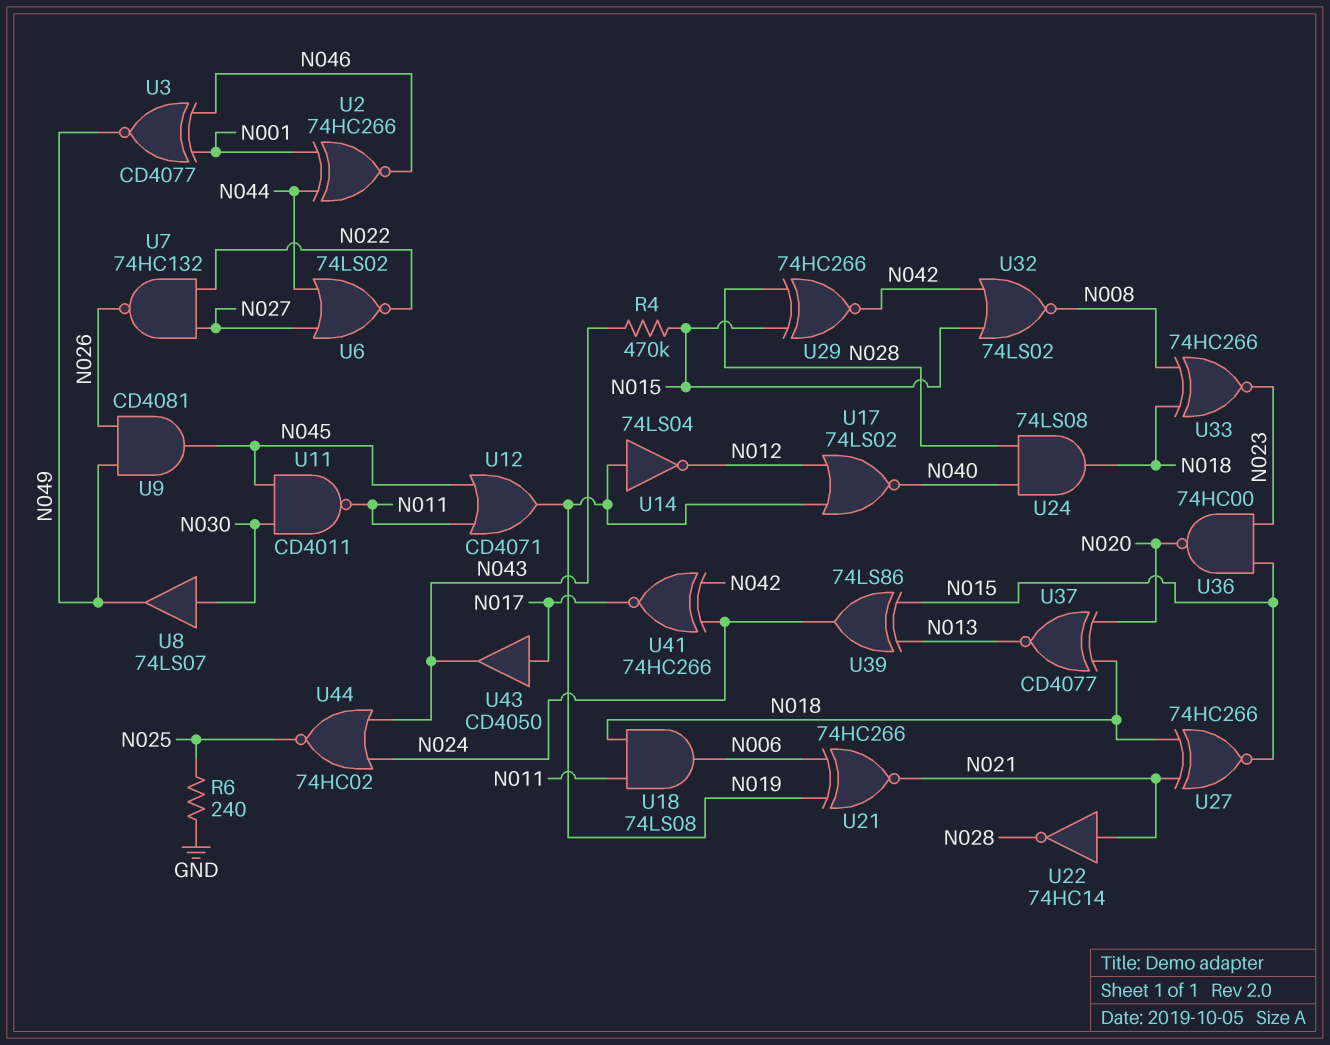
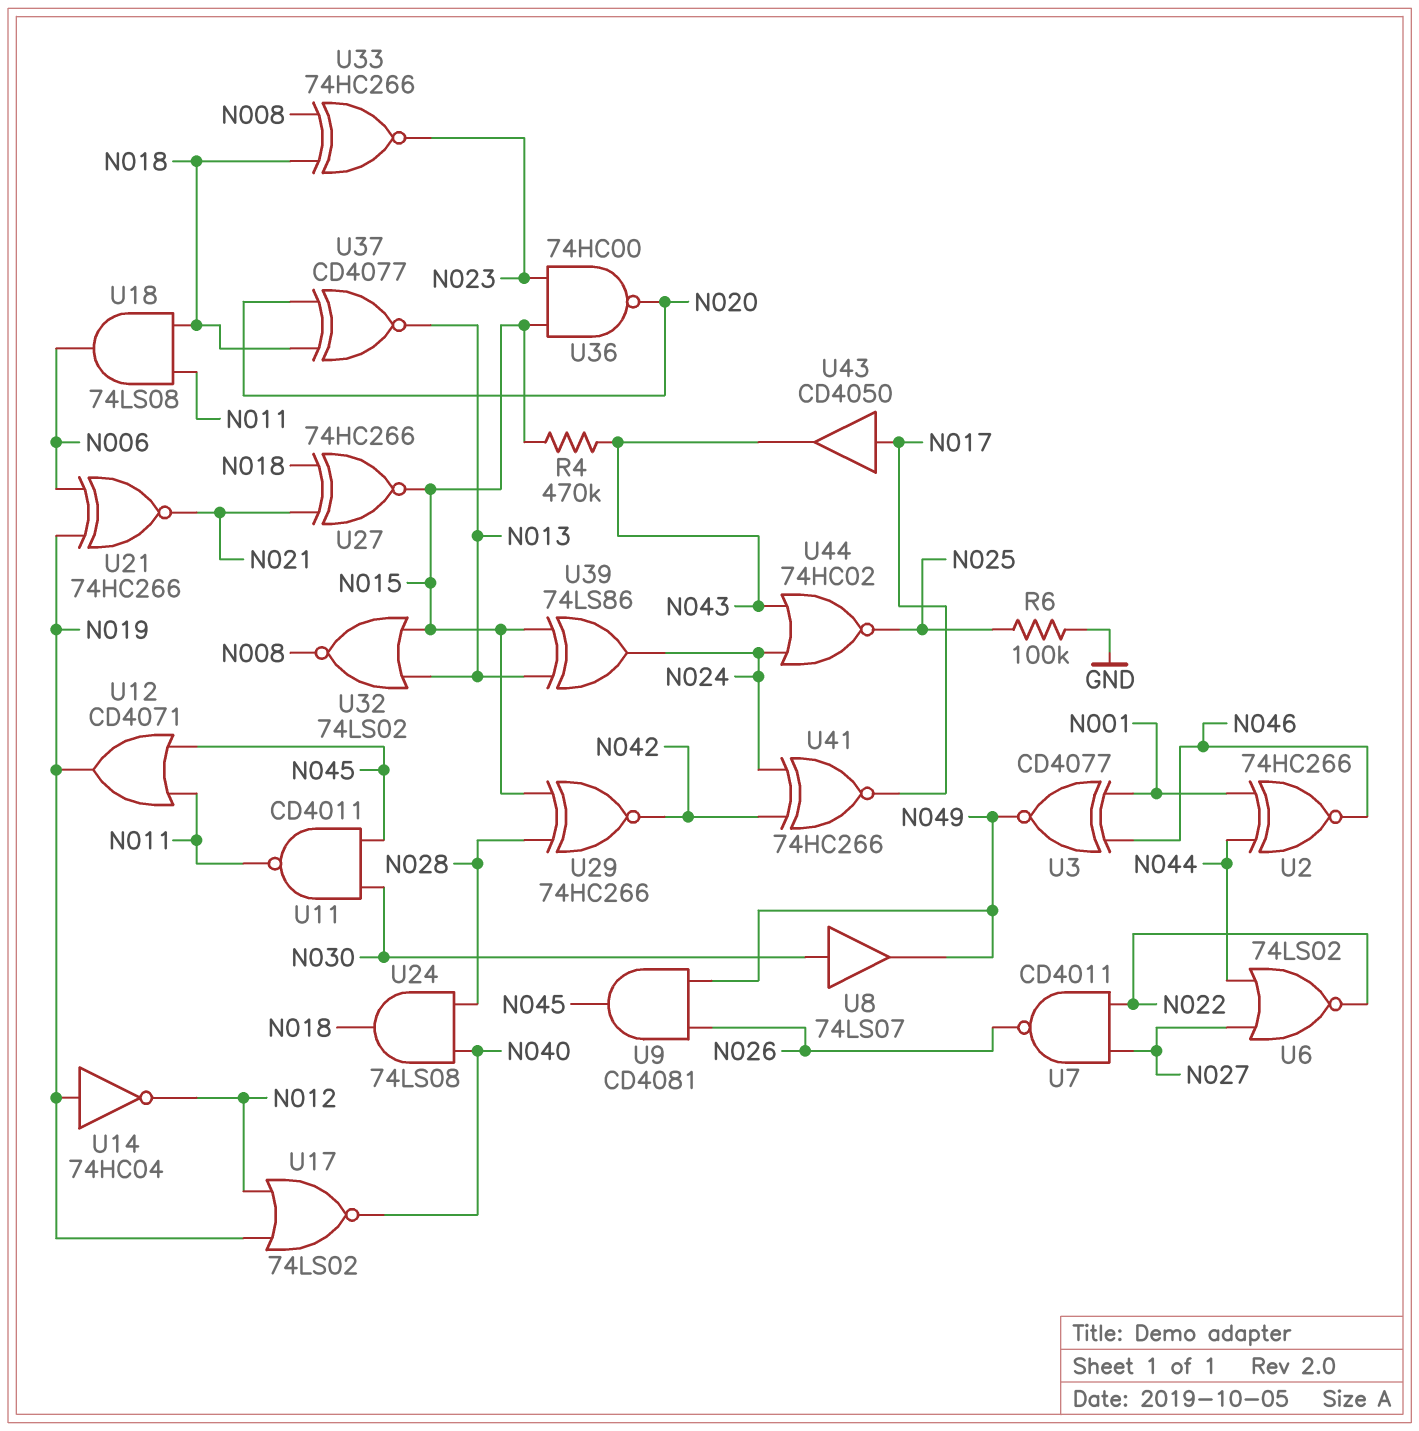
R6: 240 (GND, N025) -> 100k (GND, N025)
U7: NAND 74HC132 (in N022, in N027, out N026) -> NAND CD4011 (in N022, in N027, out N026)
U14: NOT 74LS04 (in N019, out N012) -> NOT 74HC04 (in N019, out N012)
U22: NOT 74HC14 (in N021, out N028) -> none
U32: NOR 74LS02 (in N015, in N042, out N008) -> NOR 74LS02 (in N013, in N015, out N008)

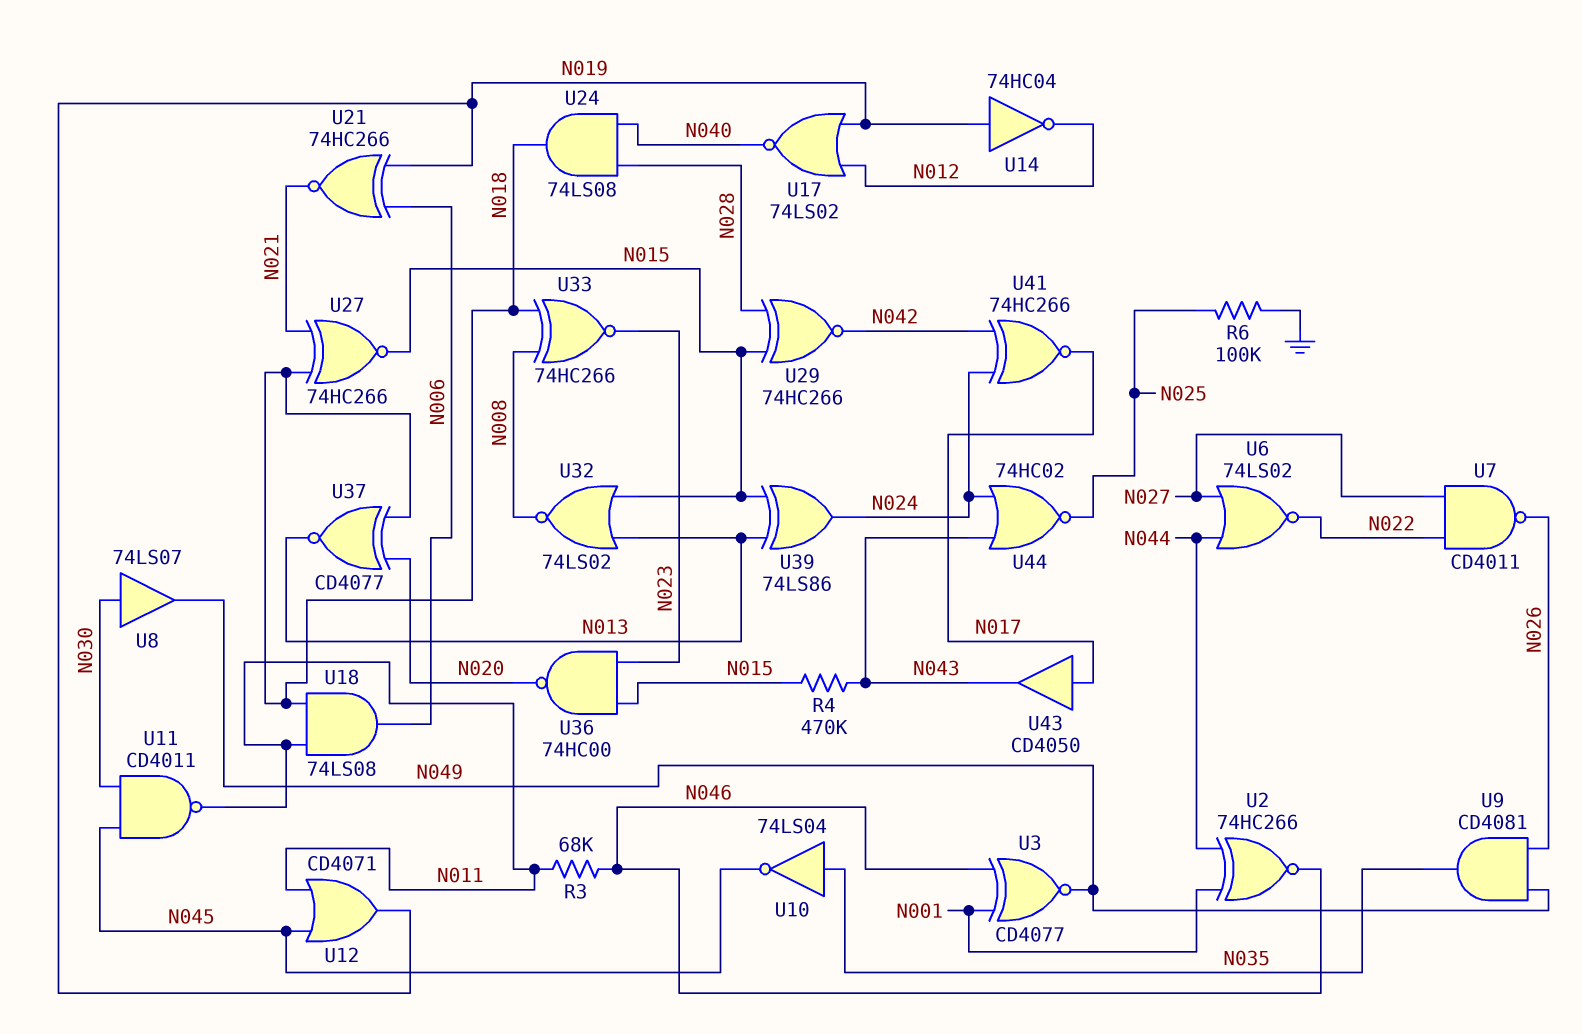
R3: none -> 68k (N011, N046)
U9: AND CD4081 (in N026, in N049, out N045) -> AND CD4081 (in N026, in N049, out N035)
U10: none -> NOT 74LS04 (in N035, out N045)

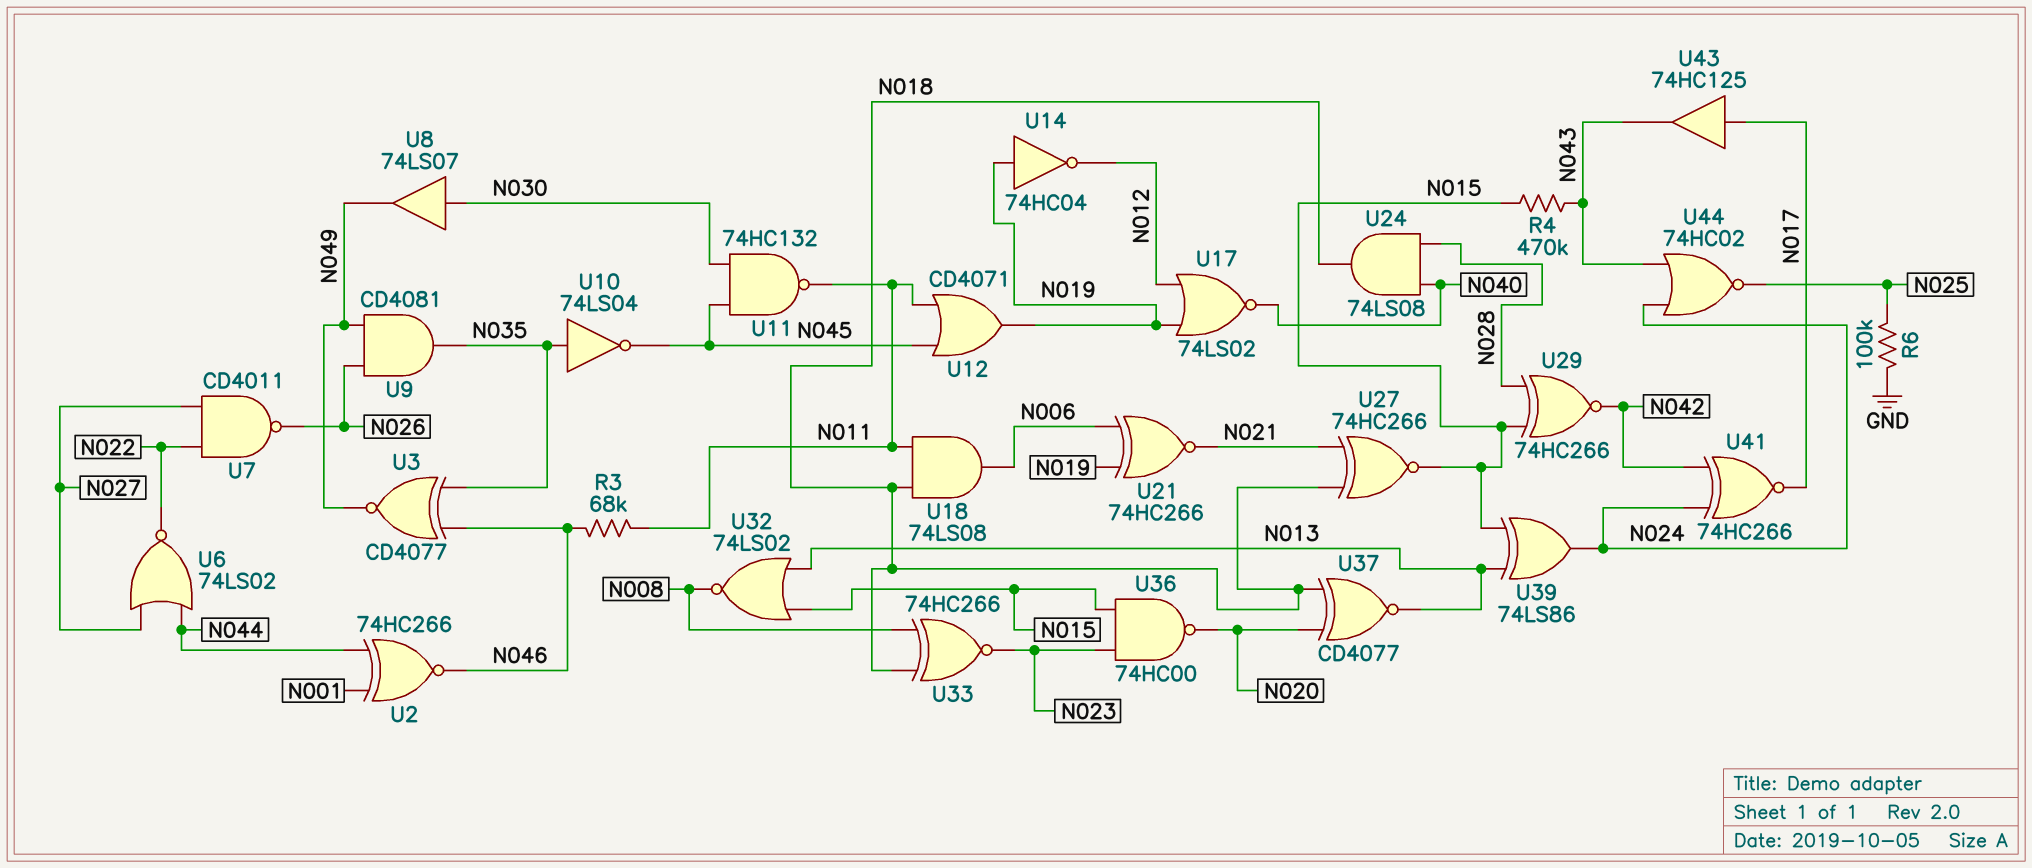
U3: XNOR CD4077 (in N001, in N046, out N049) -> XNOR CD4077 (in N035, in N046, out N049)
U11: NAND CD4011 (in N030, in N045, out N011) -> NAND 74HC132 (in N030, in N045, out N011)
U43: buffer CD4050 (in N017, out N043) -> buffer 74HC125 (in N017, out N043)

